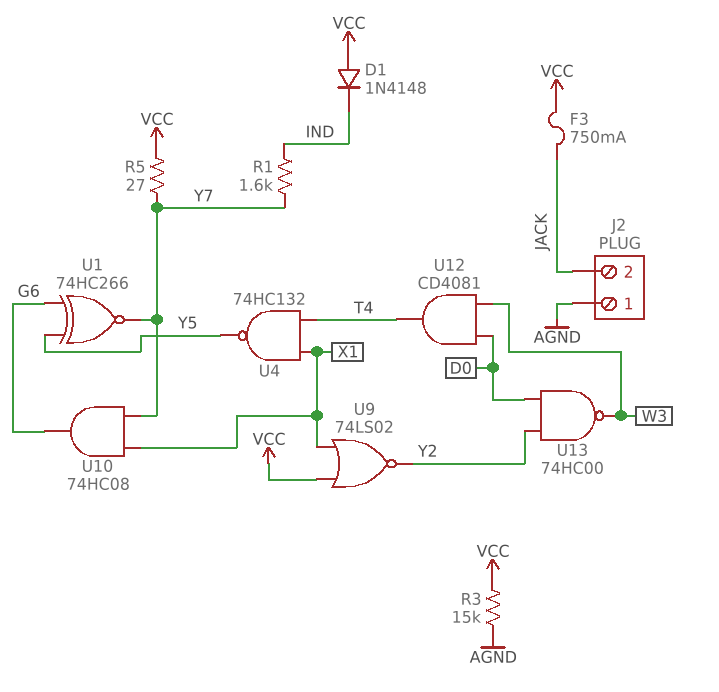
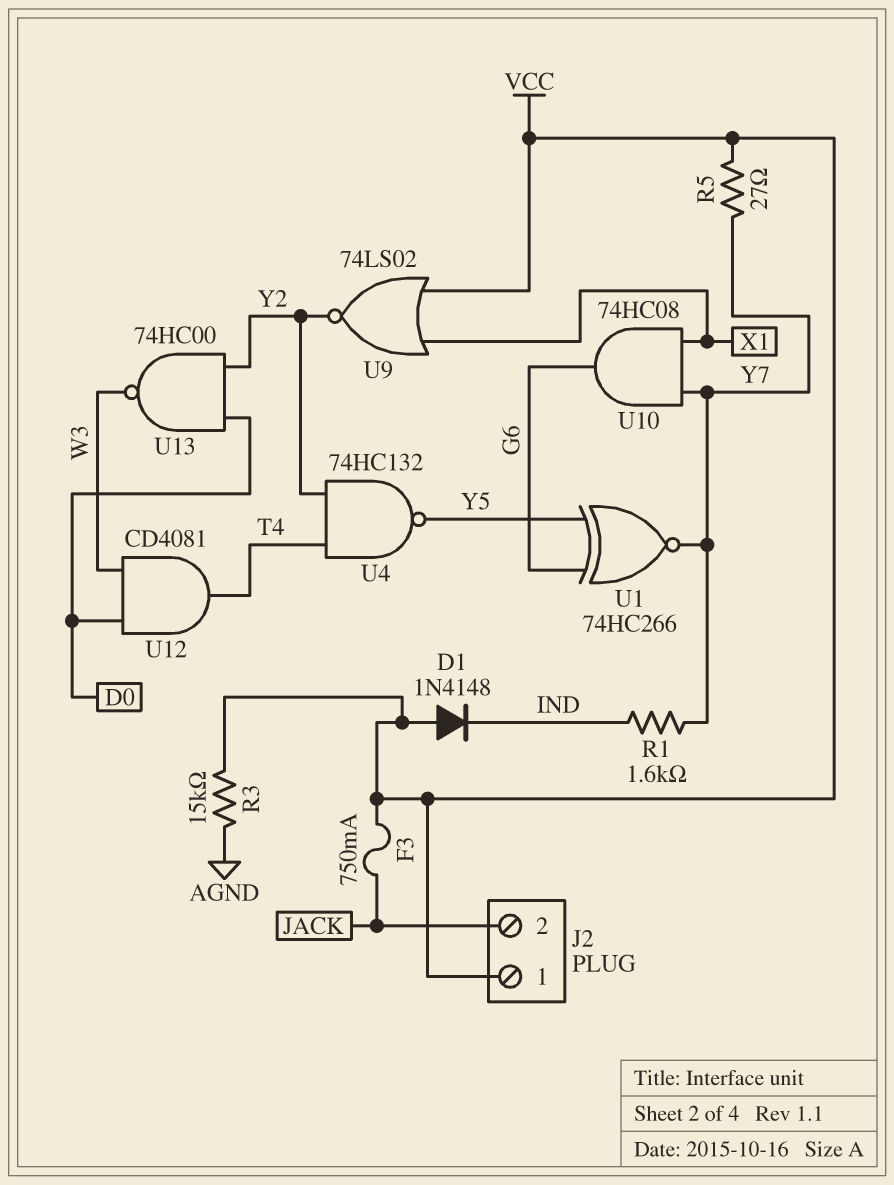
J2 pin 1: AGND -> VCC
U4: NAND 74HC132 (in T4, in X1, out Y5) -> NAND 74HC132 (in T4, in Y2, out Y5)

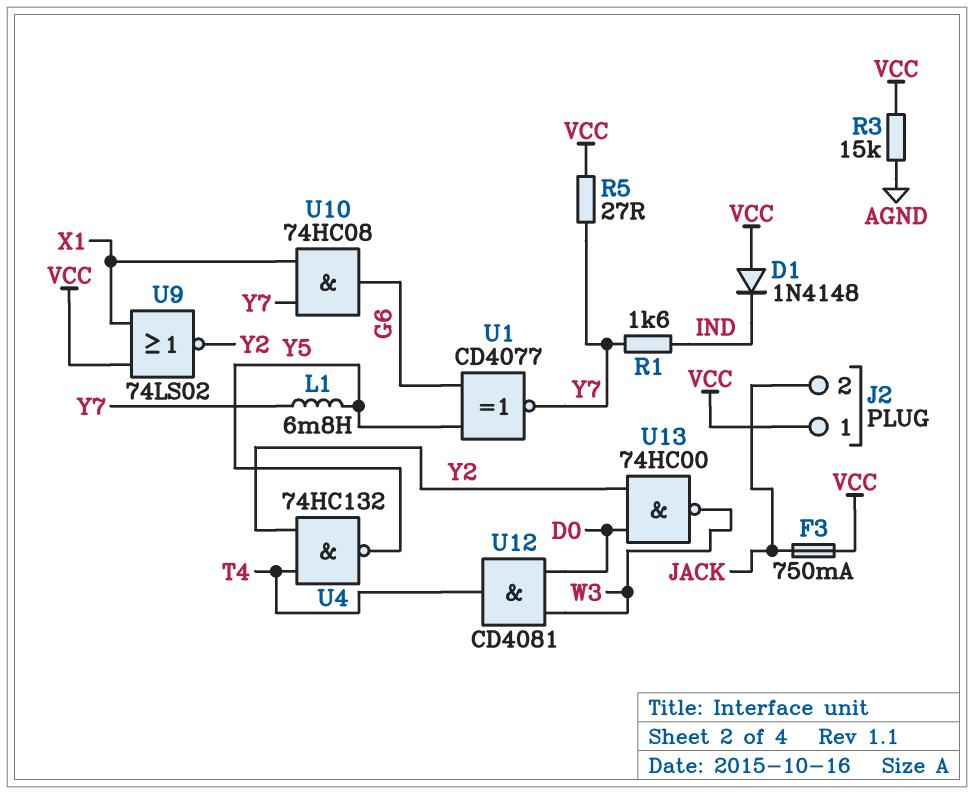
L1: none -> 6.8mH (Y5, Y7)
U1: XNOR 74HC266 (in G6, in Y5, out Y7) -> XNOR CD4077 (in G6, in Y5, out Y7)

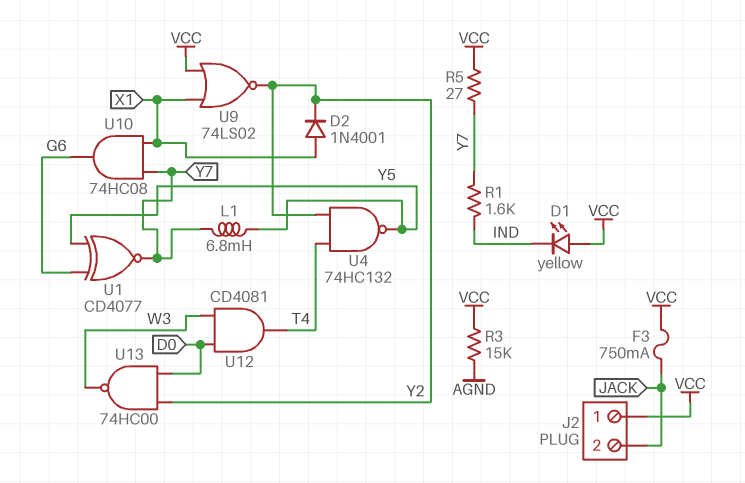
D1: diode 1N4148 (A VCC, K IND) -> LED yellow (A VCC, K IND)
D2: none -> diode 1N4001 (A X1, K Y2)

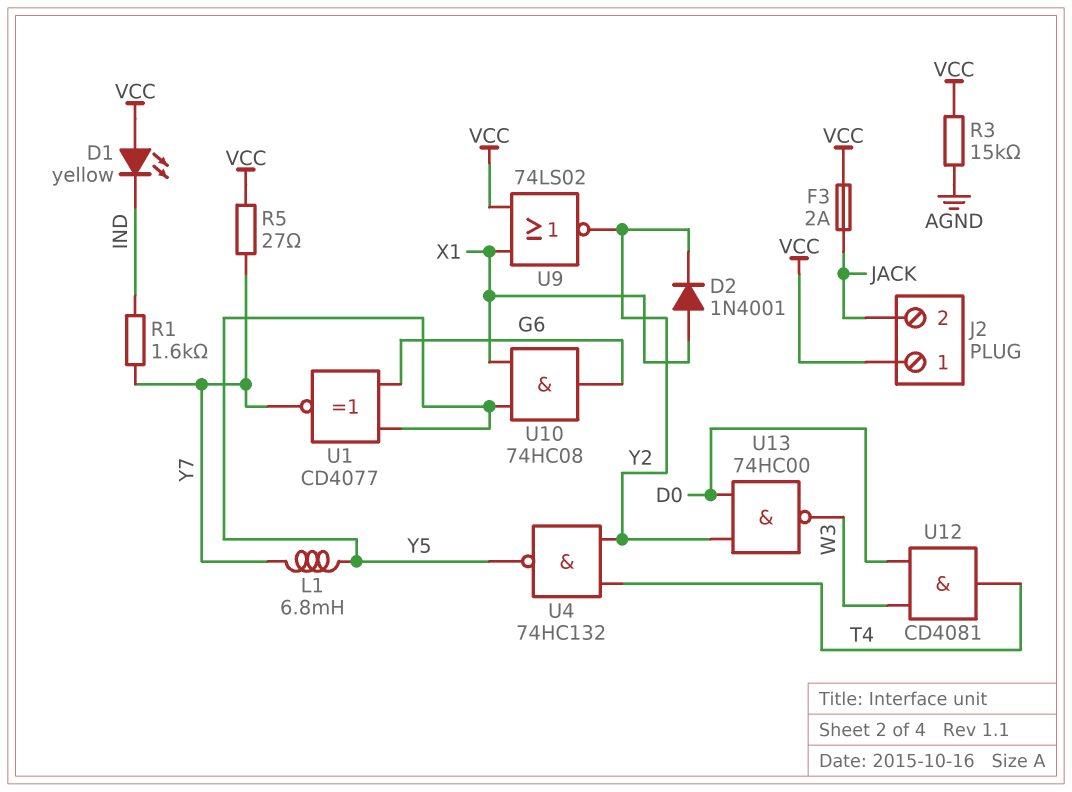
F3: 750mA (JACK, VCC) -> 2A (JACK, VCC)
U10: AND 74HC08 (in X1, in Y7, out G6) -> AND 74HC08 (in X1, in Y5, out G6)

